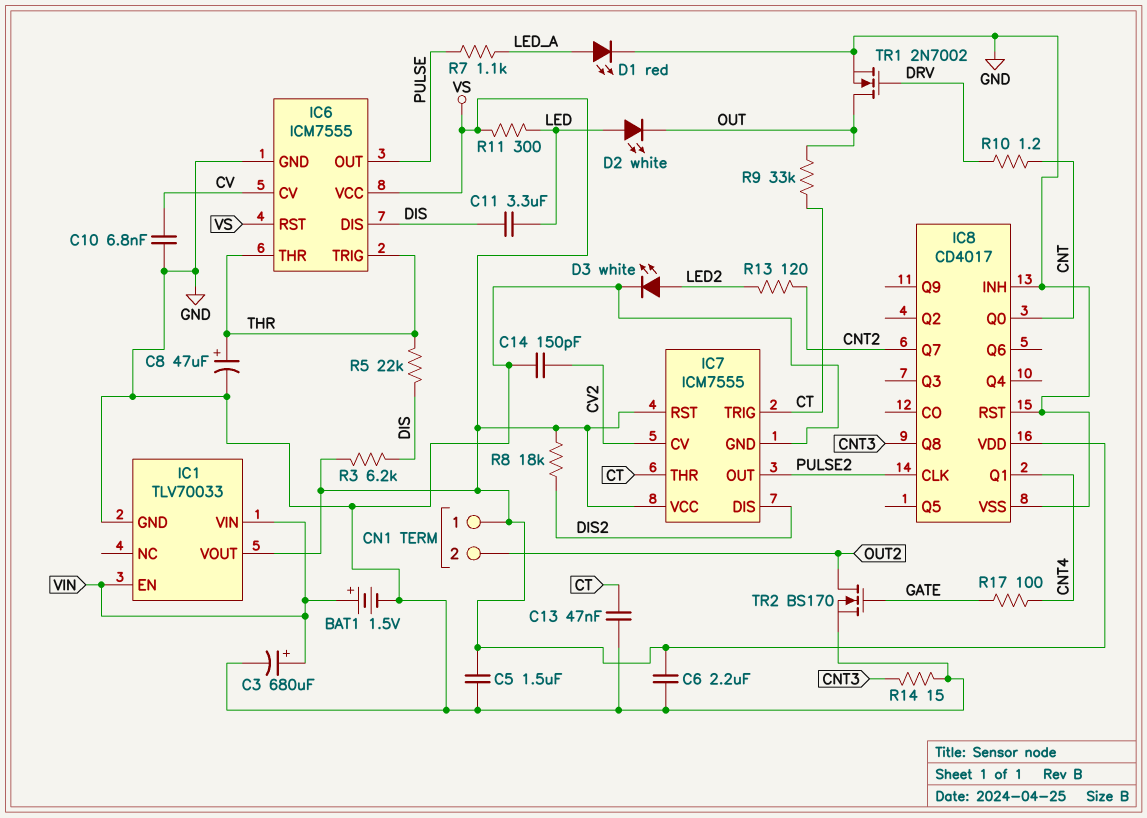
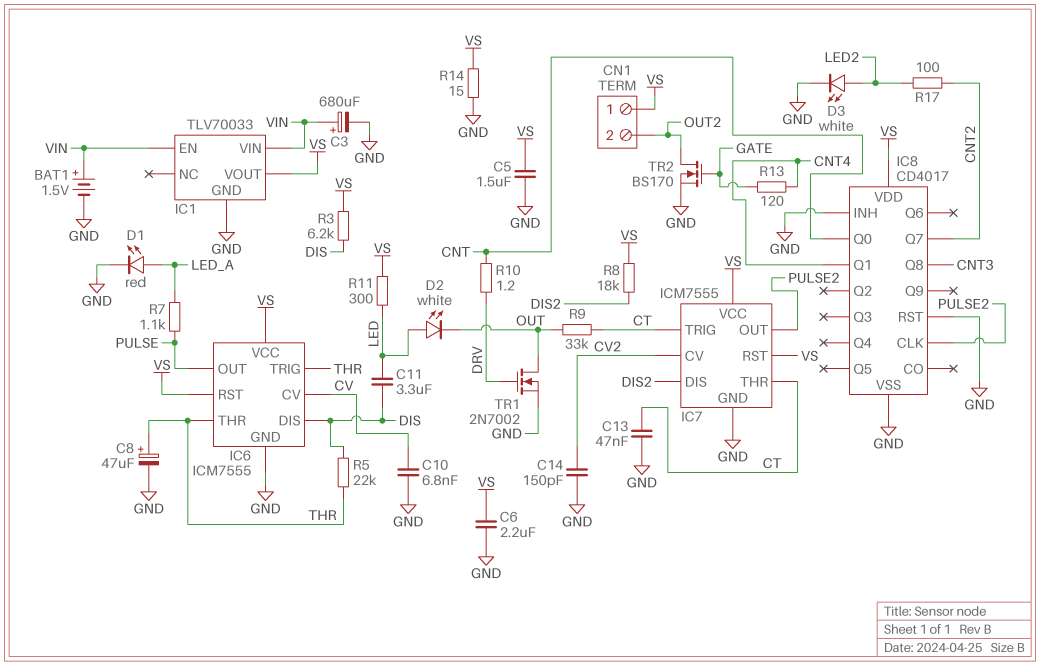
R13: 120 (CNT2, LED2) -> 120 (CNT4, GATE)
R14: 15 (CNT3, GND) -> 15 (GND, VS)
R17: 100 (CNT4, GATE) -> 100 (CNT2, LED2)

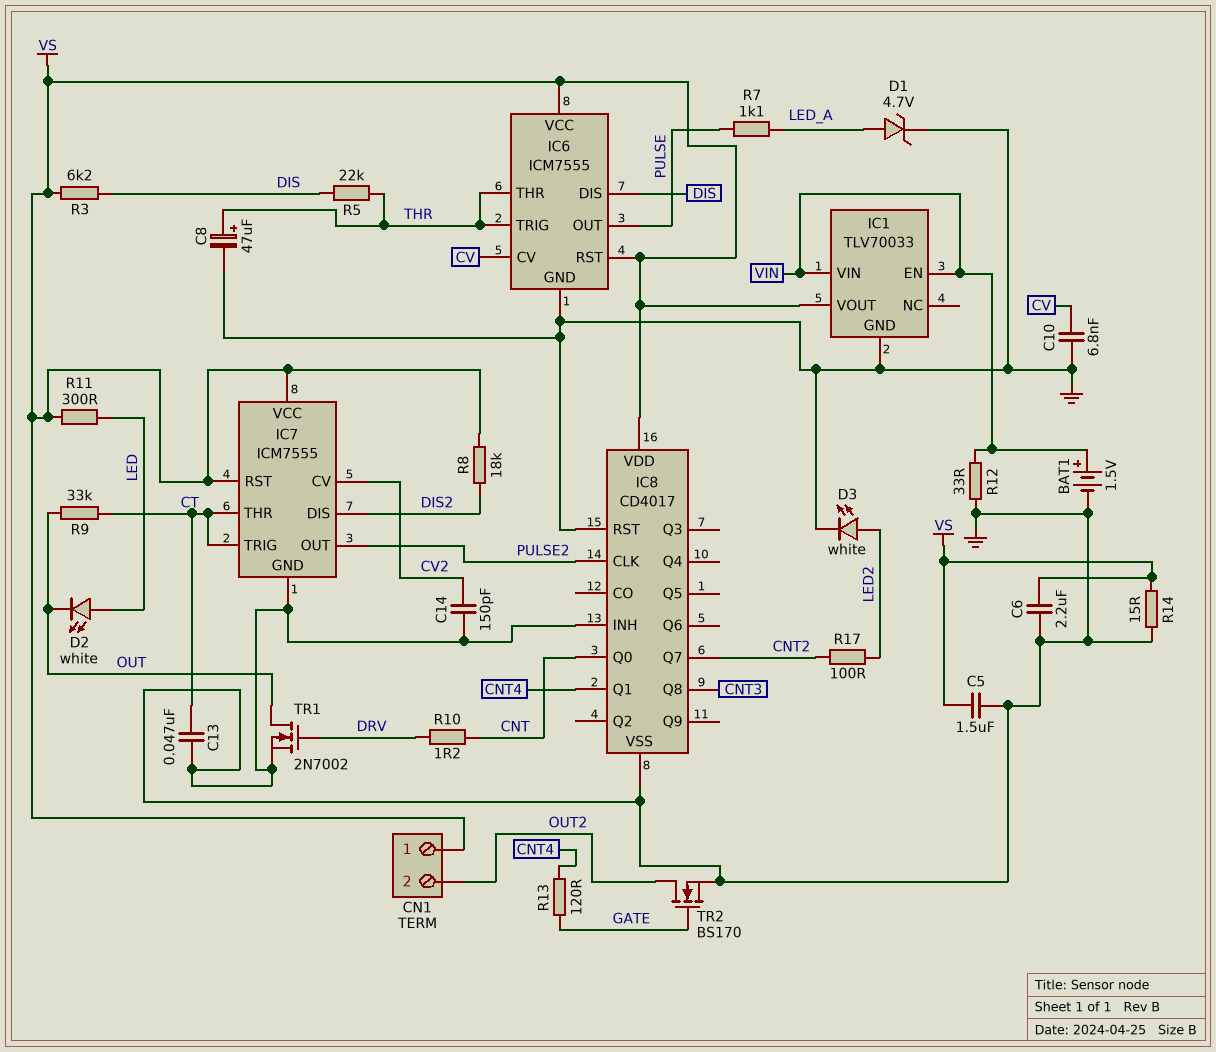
C3: 680uF (plus VIN, minus GND) -> none
C11: 3.3uF (DIS, LED) -> none
D1: LED red (A LED_A, K GND) -> zener 4.7V (A LED_A, K GND)
R12: none -> 33 (GND, VIN)

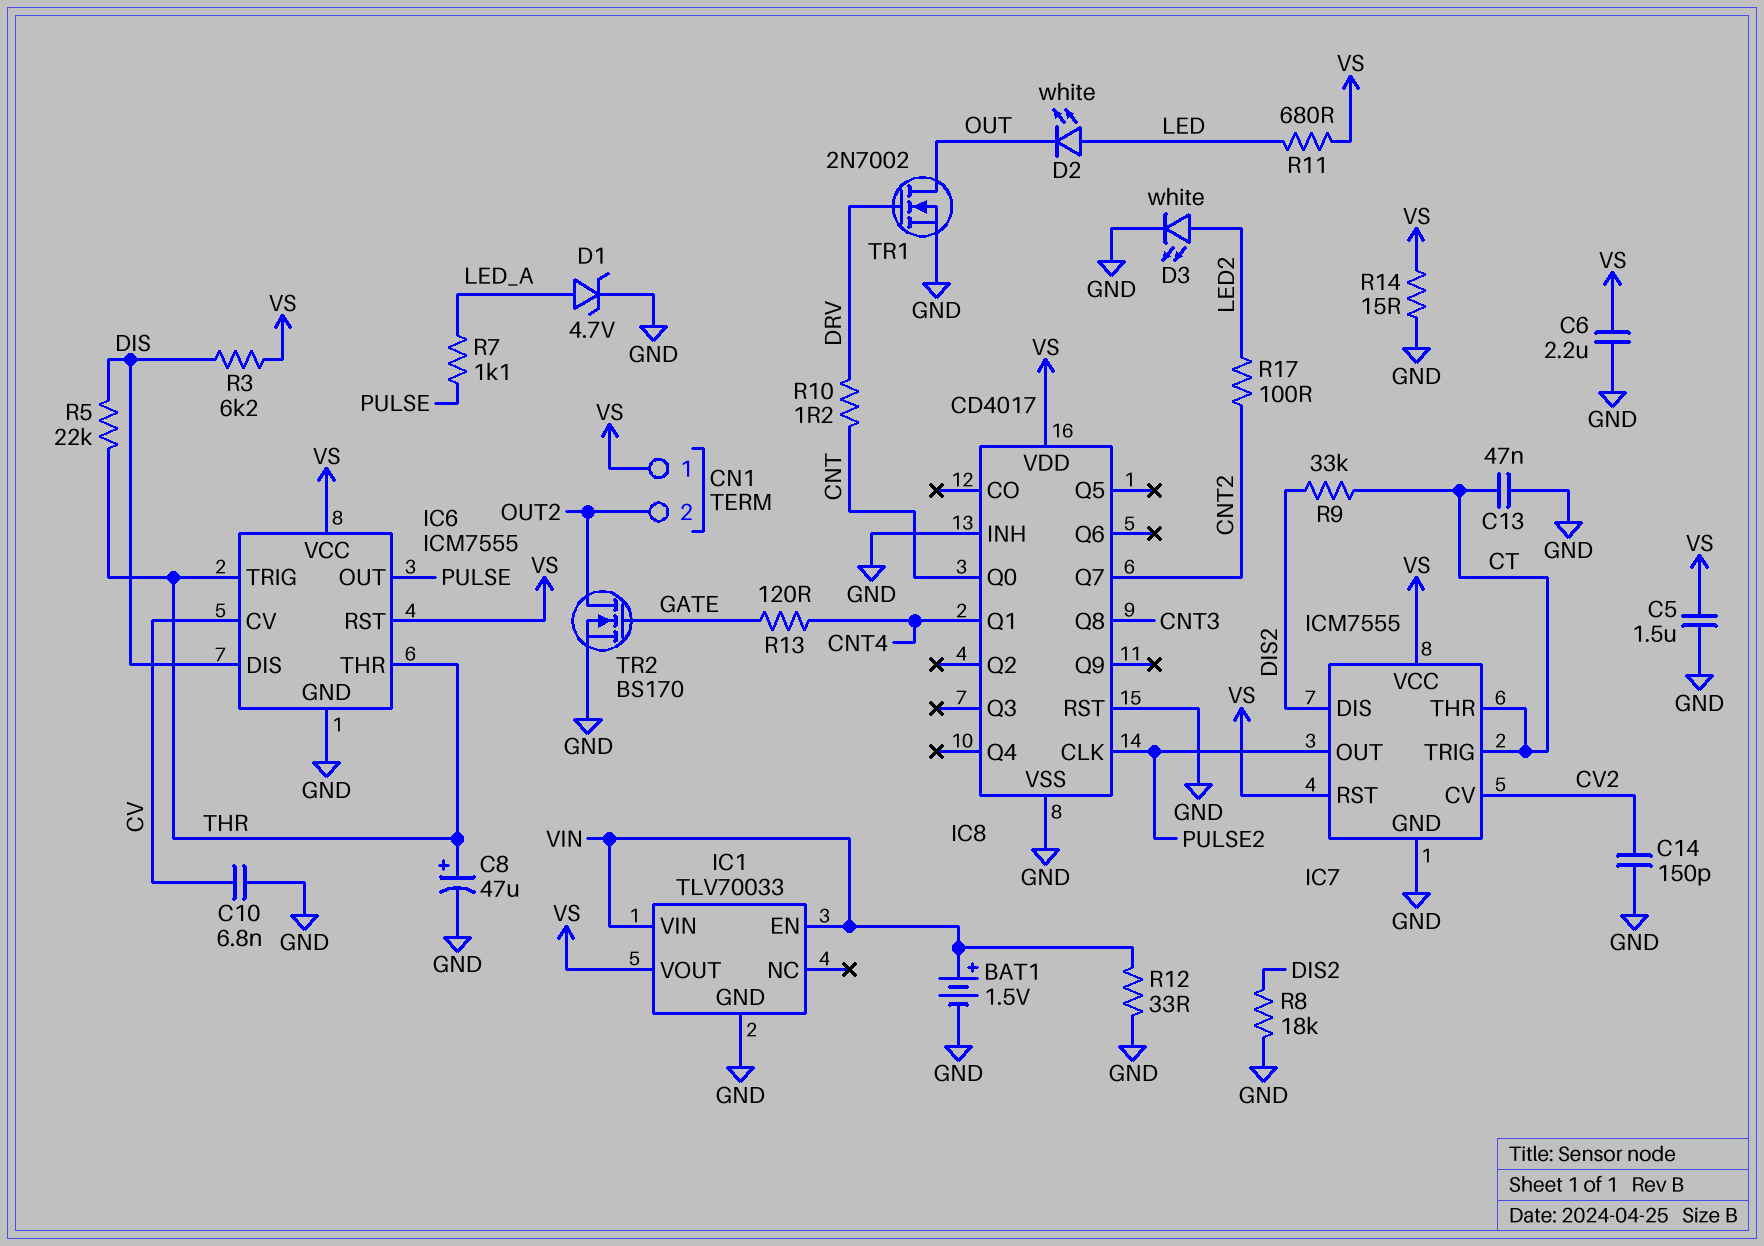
R8: 18k (DIS2, VS) -> 18k (DIS2, GND)
R9: 33k (CT, OUT) -> 33k (CT, DIS2)
R11: 300 (LED, VS) -> 680 (LED, VS)

